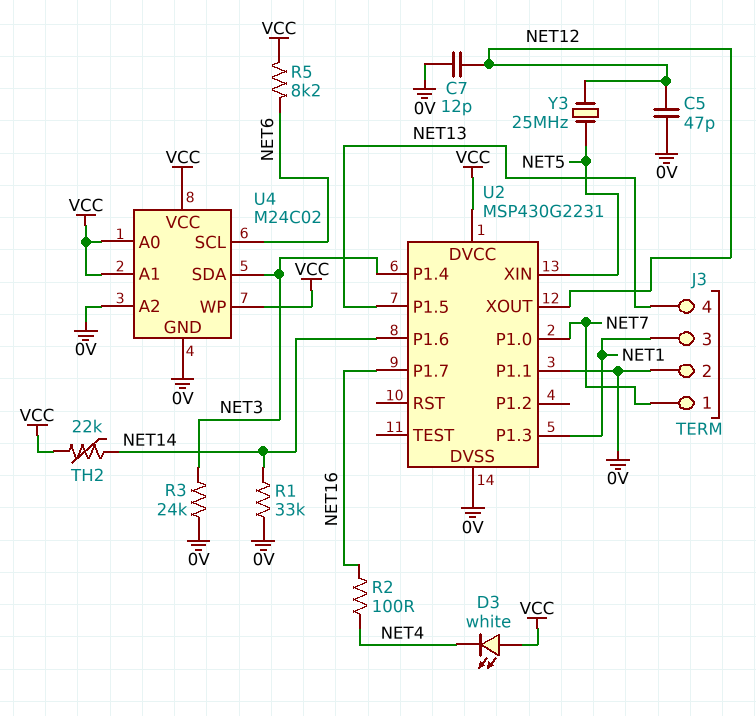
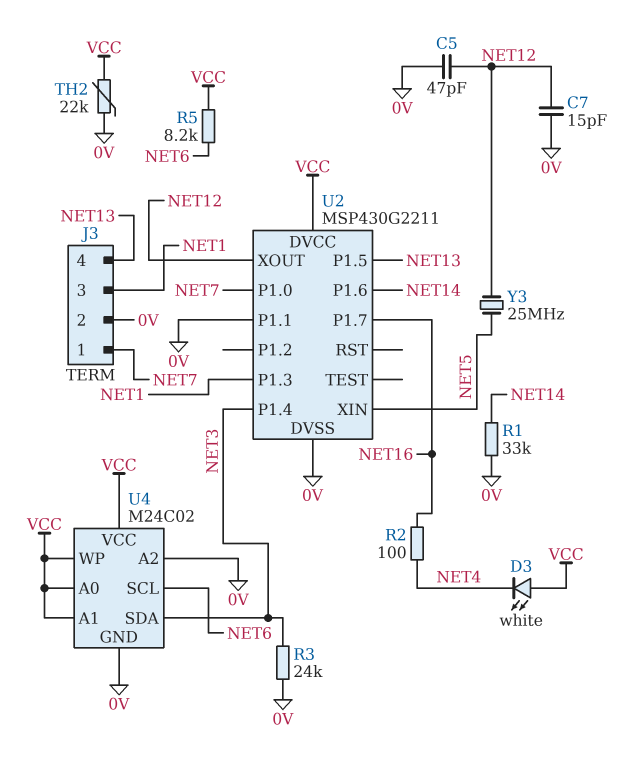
C7: 12pF (0V, NET12) -> 15pF (0V, NET12)
TH2: 22k (NET14, VCC) -> 22k (0V, VCC)
U2: MSP430G2231 -> MSP430G2211

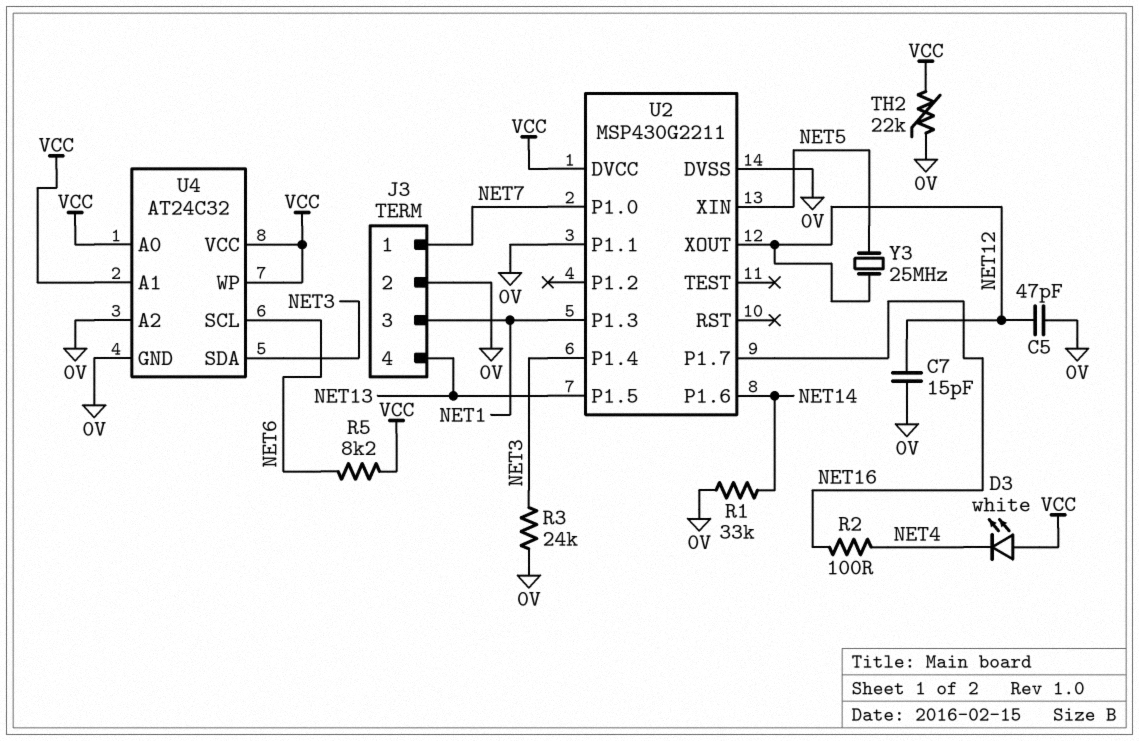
U4: M24C02 -> AT24C32

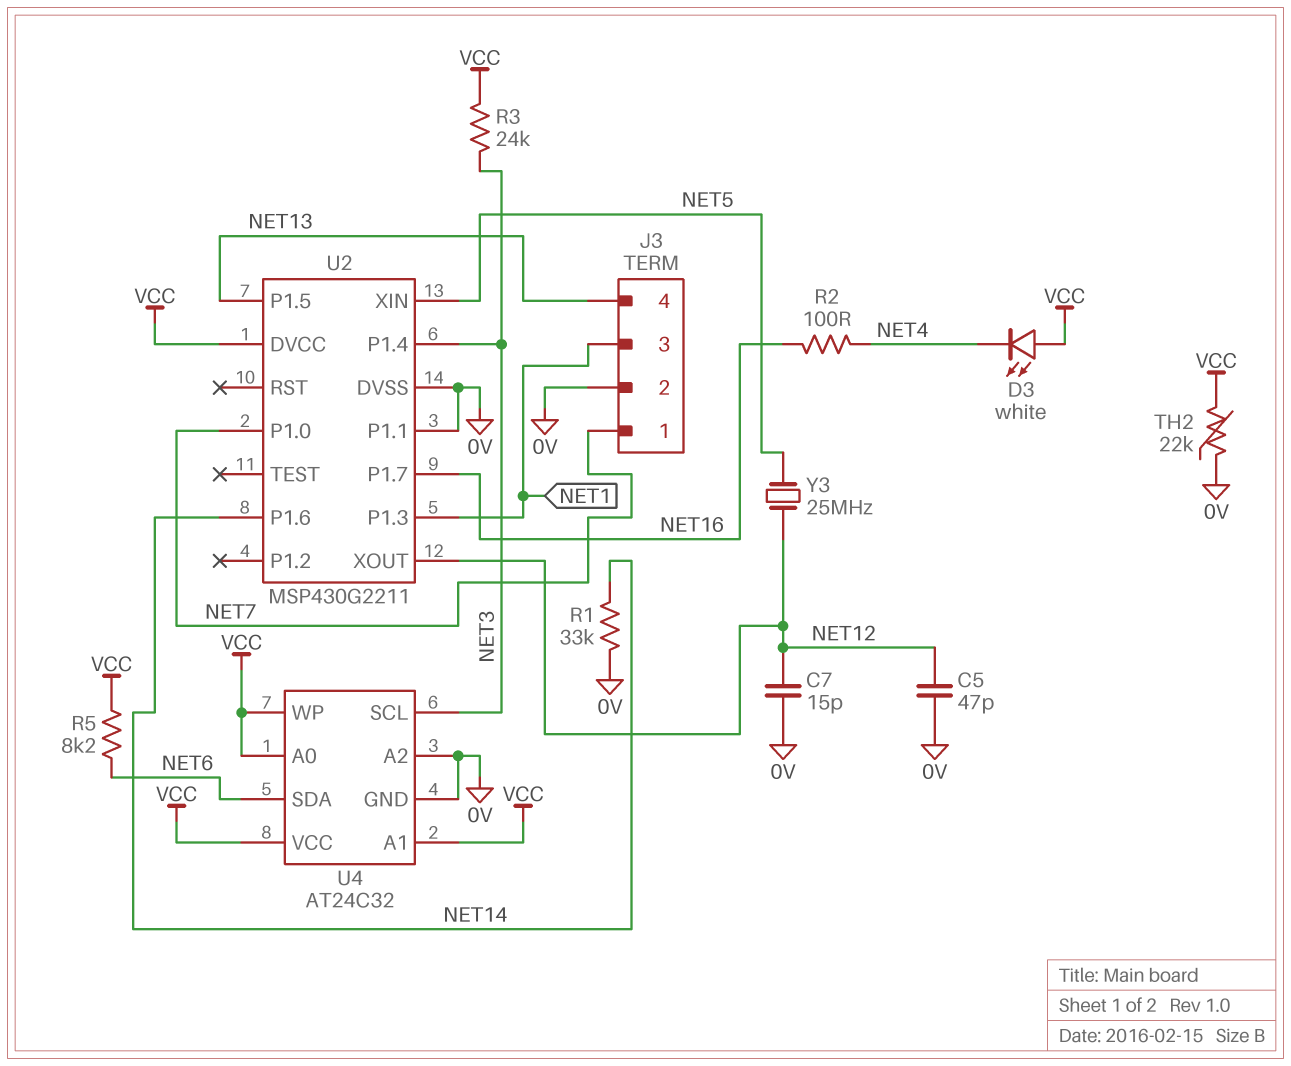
R3: 24k (0V, NET3) -> 24k (NET3, VCC)
U4 pin SCL: NET6 -> NET3
U4 pin SDA: NET3 -> NET6

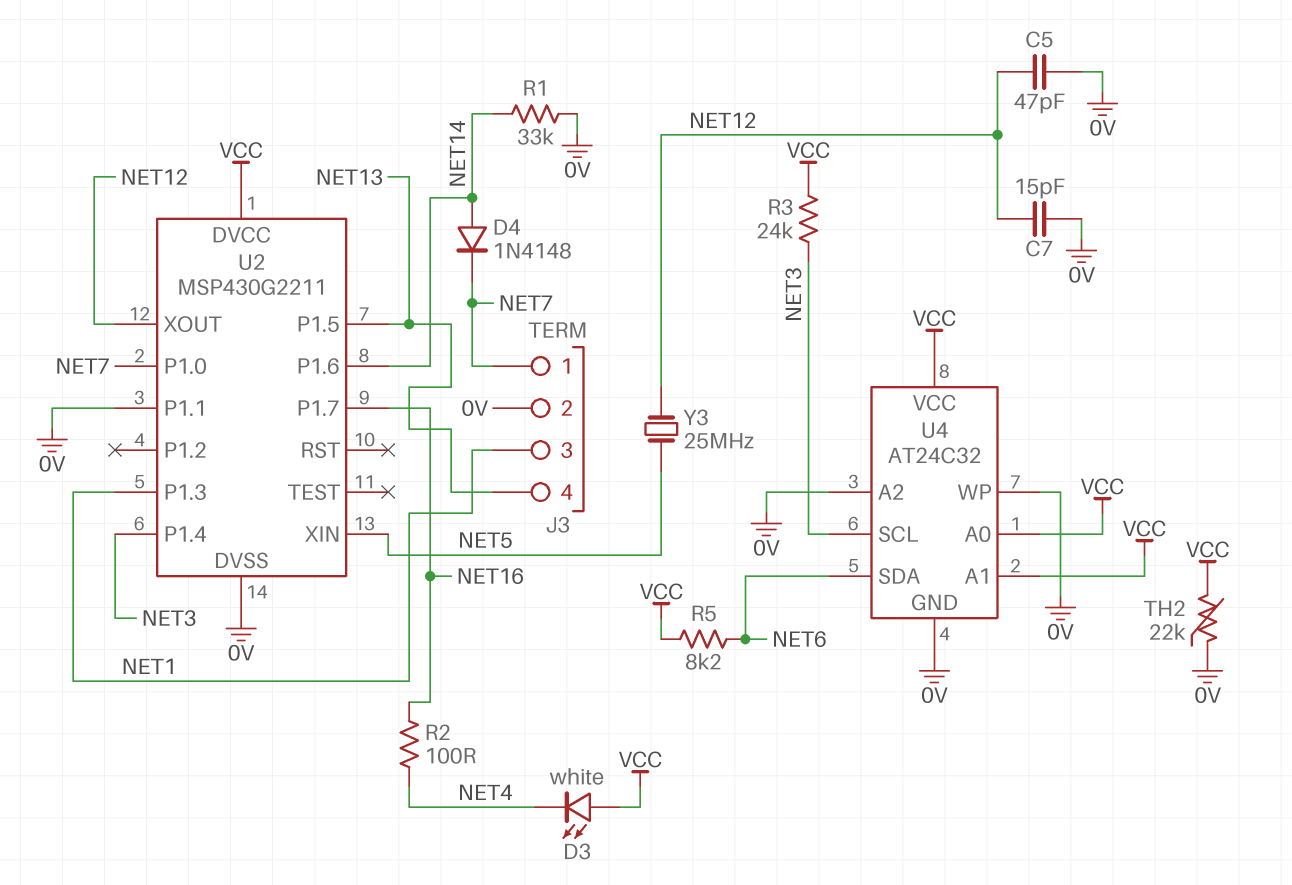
D4: none -> diode 1N4148 (A NET14, K NET7)
U4 pin WP: VCC -> 0V

